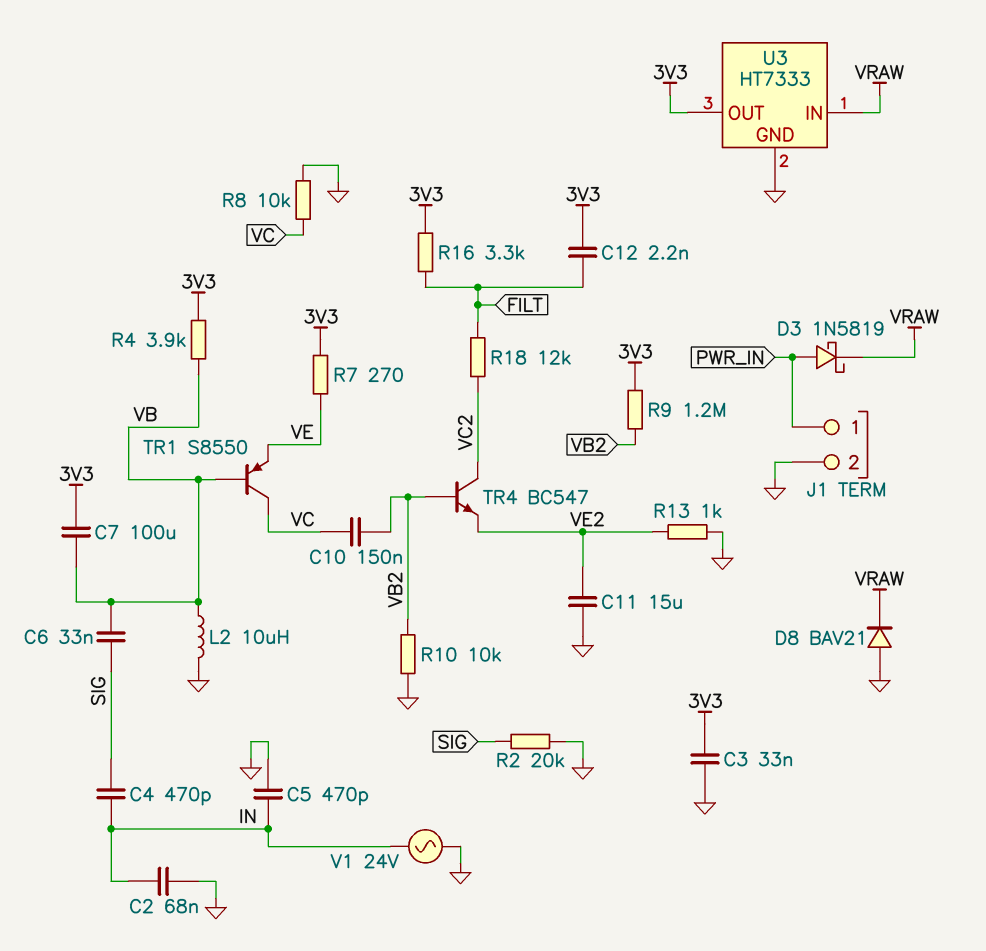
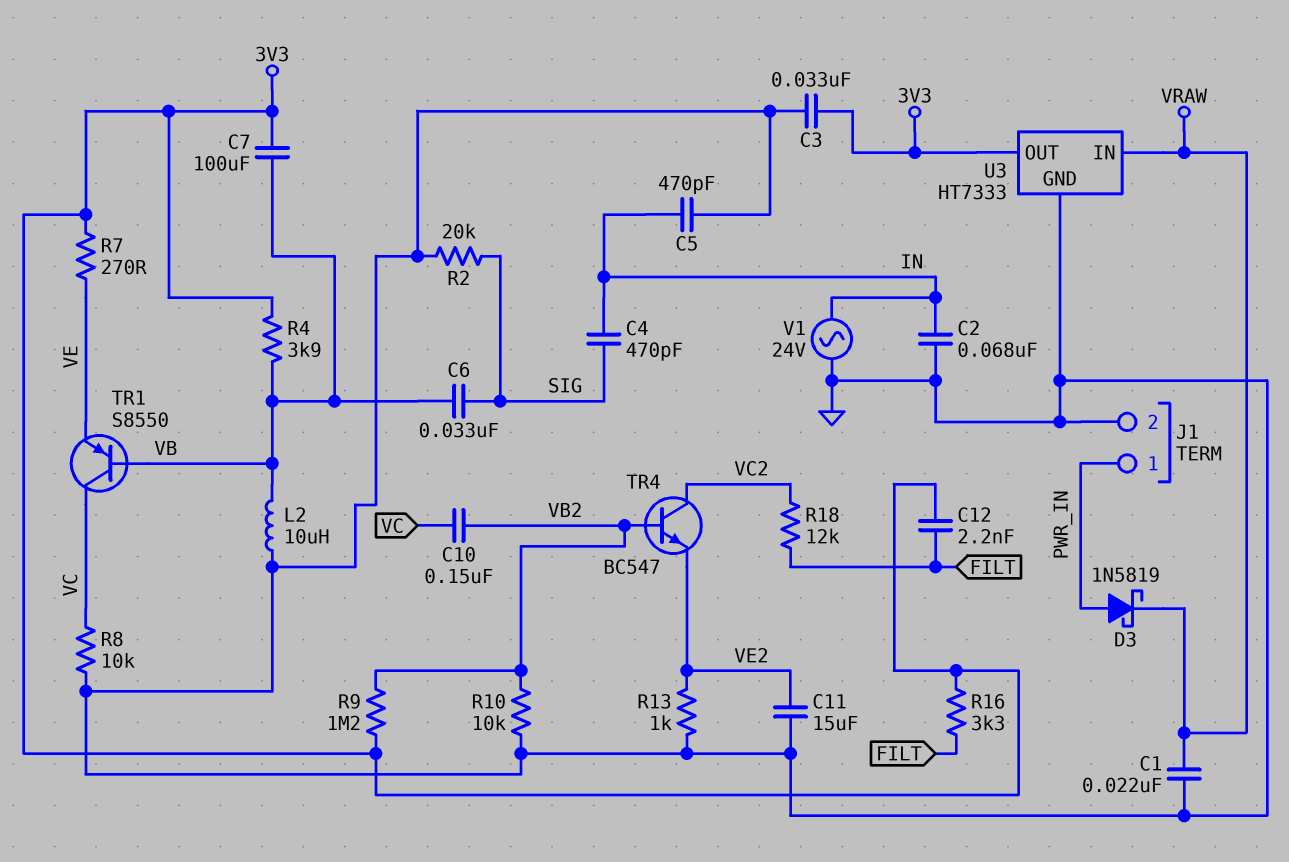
C1: none -> 22nF (GND, VRAW)
D8: diode BAV21 (A GND, K VRAW) -> none

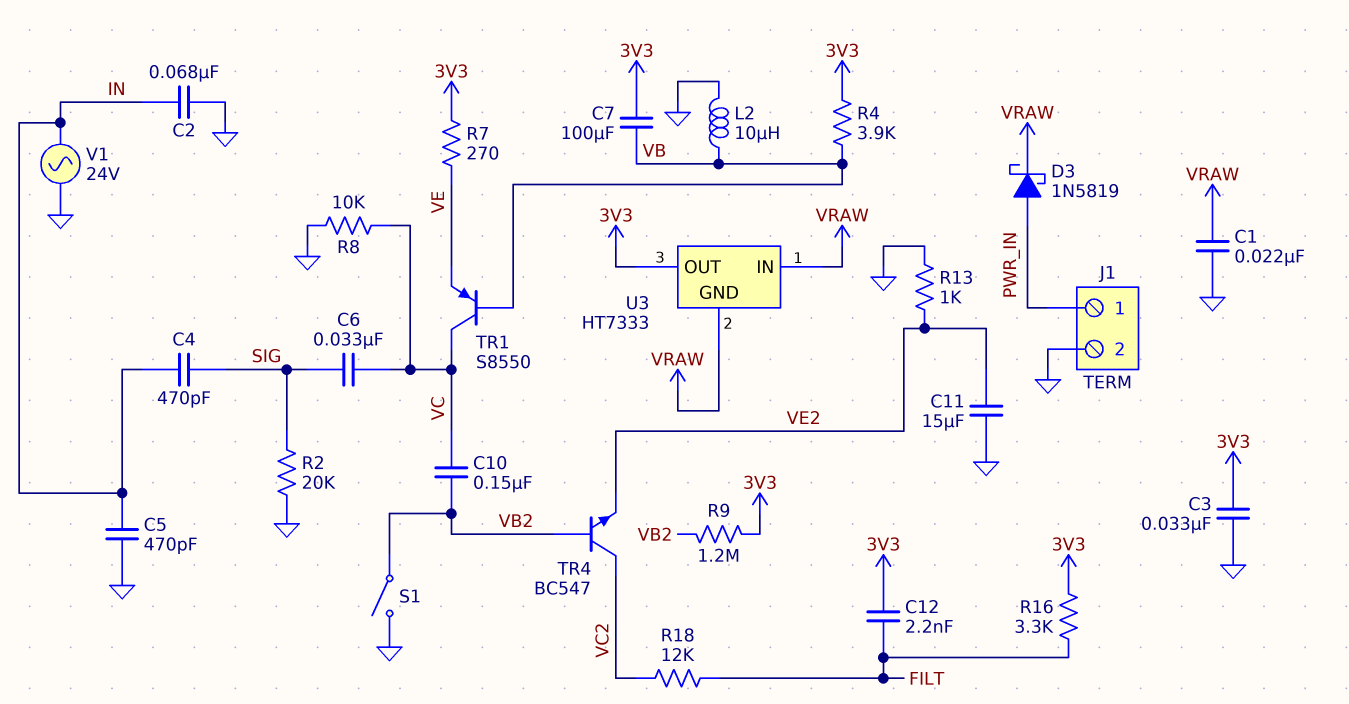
C6: 33nF (SIG, VB) -> 33nF (SIG, VC)
R10: 10k (GND, VB2) -> none
S1: none -> switch (GND, VB2)
U3 pin GND: GND -> VRAW

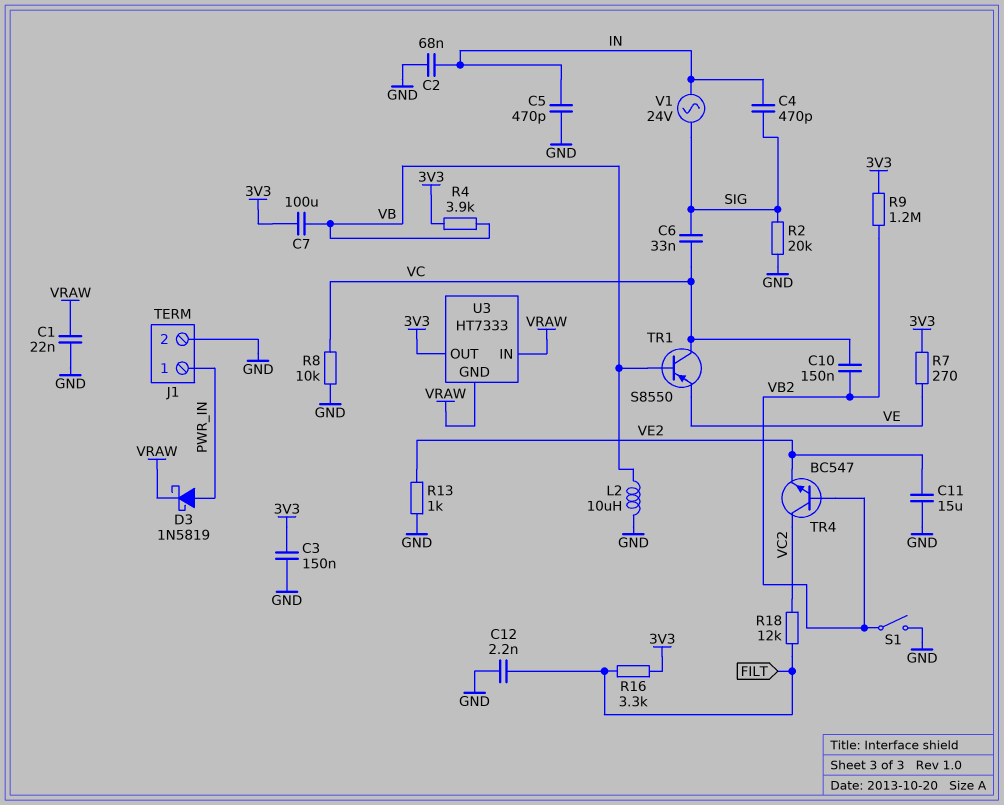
C3: 33nF (3V3, GND) -> 150nF (3V3, GND)
C12: 2.2nF (3V3, FILT) -> 2.2nF (FILT, GND)
V1: AC 24V (GND, IN) -> AC 24V (IN, SIG)

